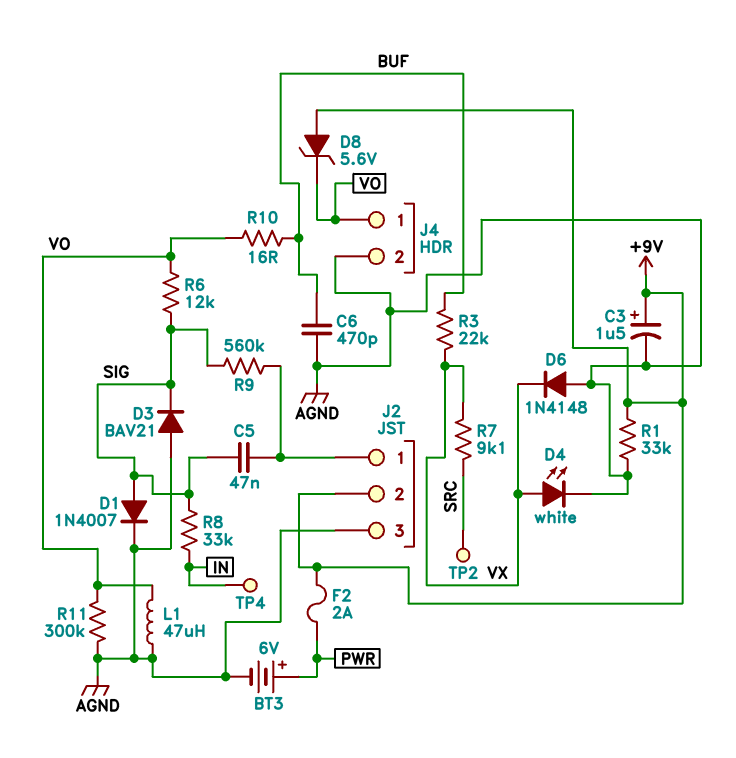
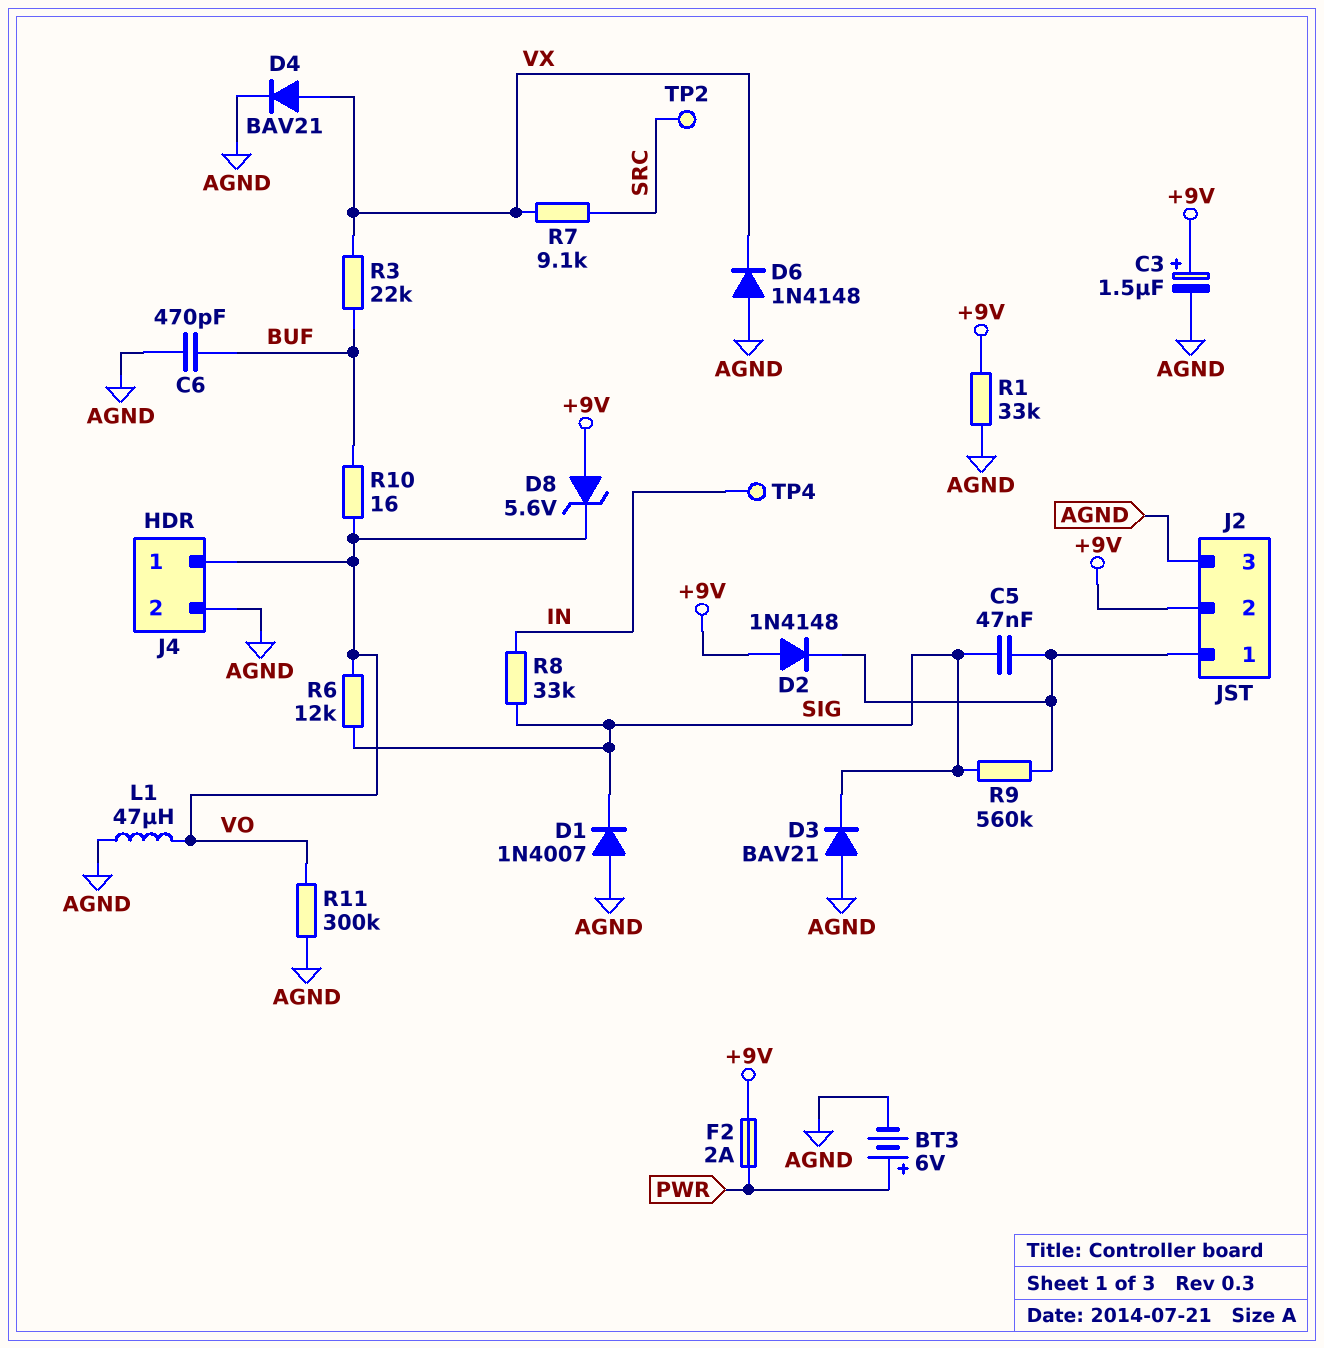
D1: diode 1N4007 (A SIG, K AGND) -> diode 1N4007 (A AGND, K SIG)
D2: none -> diode 1N4148 (A +9V, K J2/1)
D4: LED white (A VX, K AGND) -> diode BAV21 (A VX, K AGND)

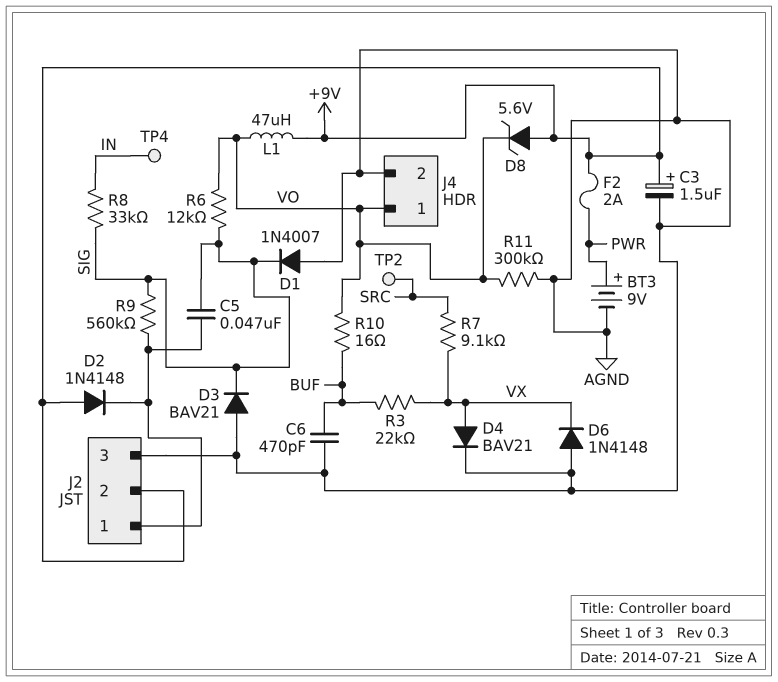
BT3: 6V (plus PWR, minus AGND) -> 9V (plus PWR, minus AGND)
L1: 47uH (AGND, VO) -> 47uH (+9V, VO)
R1: 33k (+9V, AGND) -> none

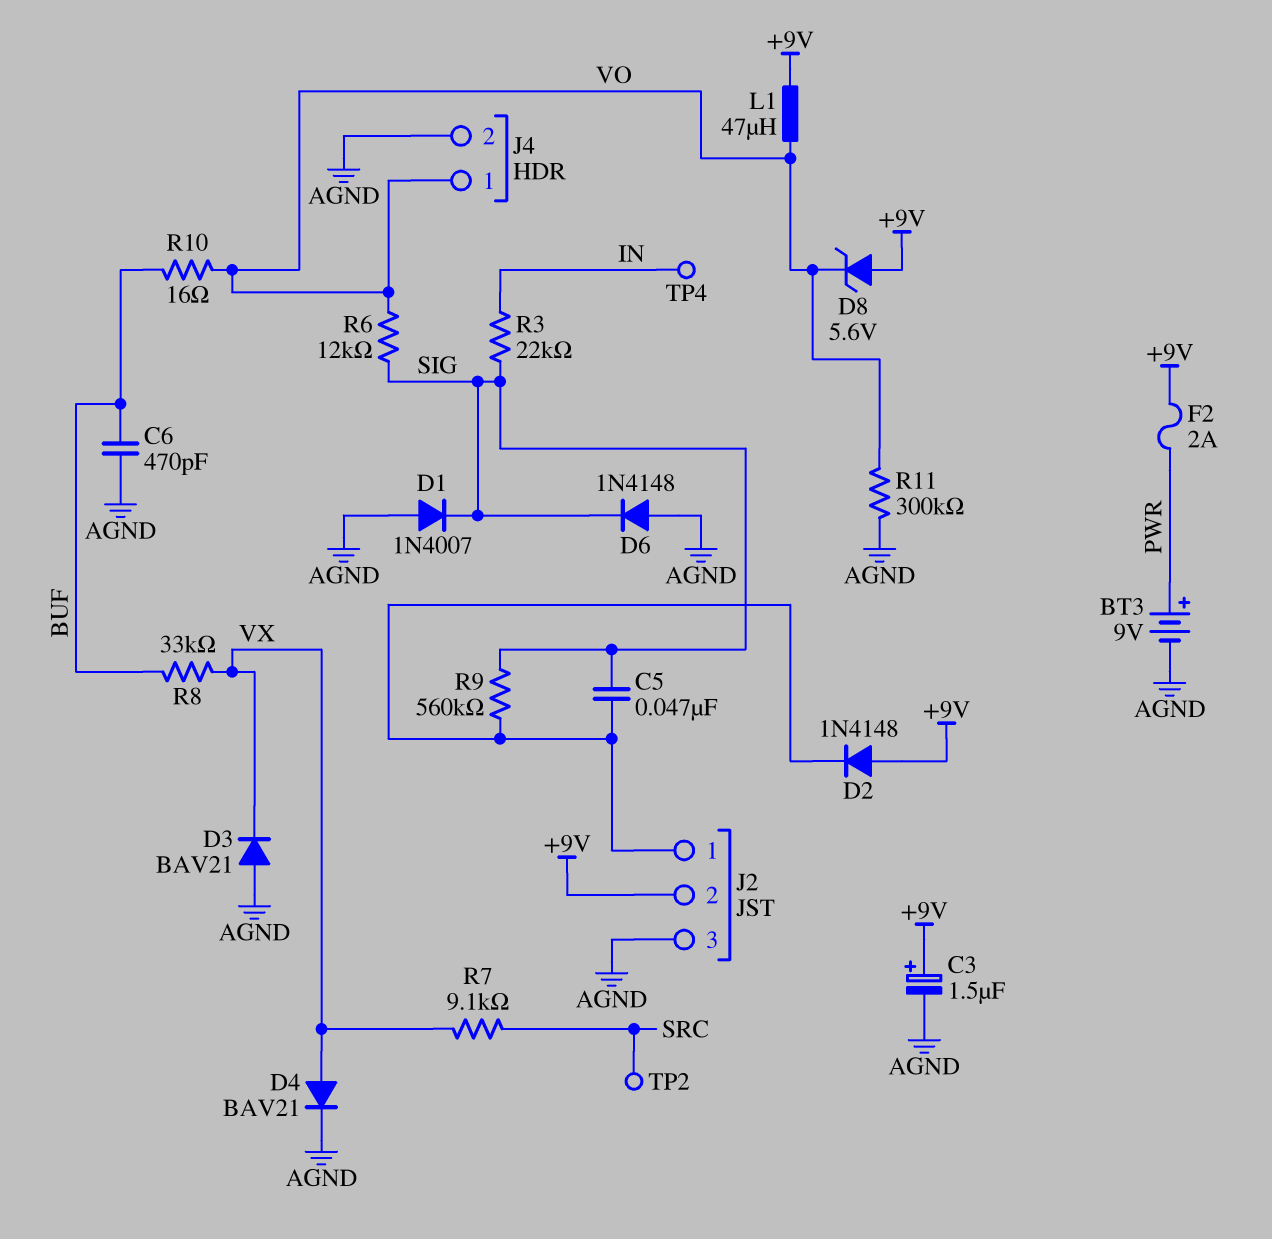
D3: diode BAV21 (A AGND, K SIG) -> diode BAV21 (A AGND, K VX)
D6: diode 1N4148 (A AGND, K VX) -> diode 1N4148 (A AGND, K SIG)
R3: 22k (BUF, VX) -> 22k (IN, SIG)
R8: 33k (IN, SIG) -> 33k (BUF, VX)

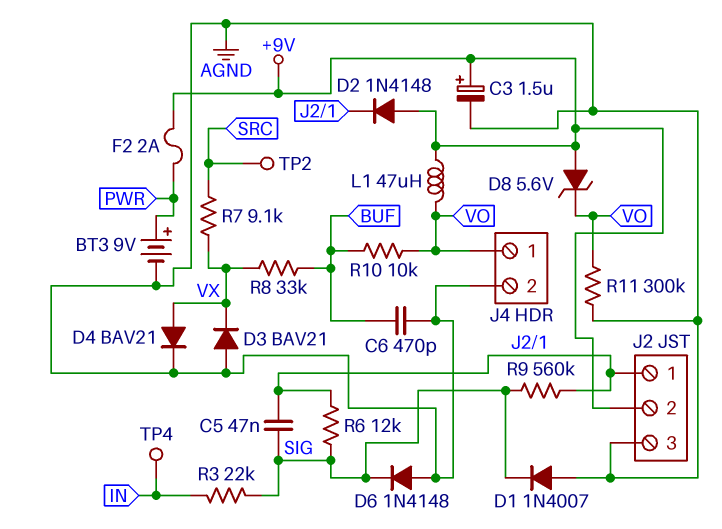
R6: 12k (SIG, VO) -> 12k (J2/1, SIG)
R10: 16 (BUF, VO) -> 10k (BUF, VO)

